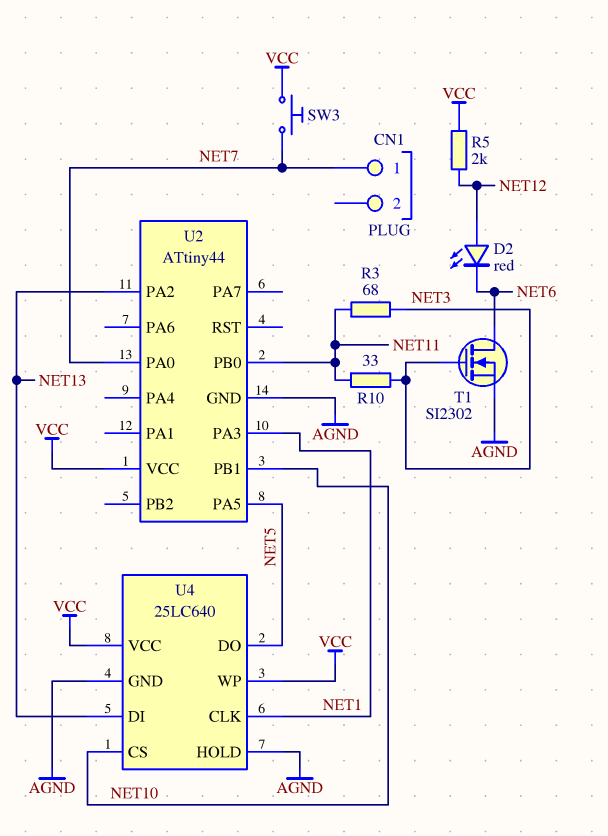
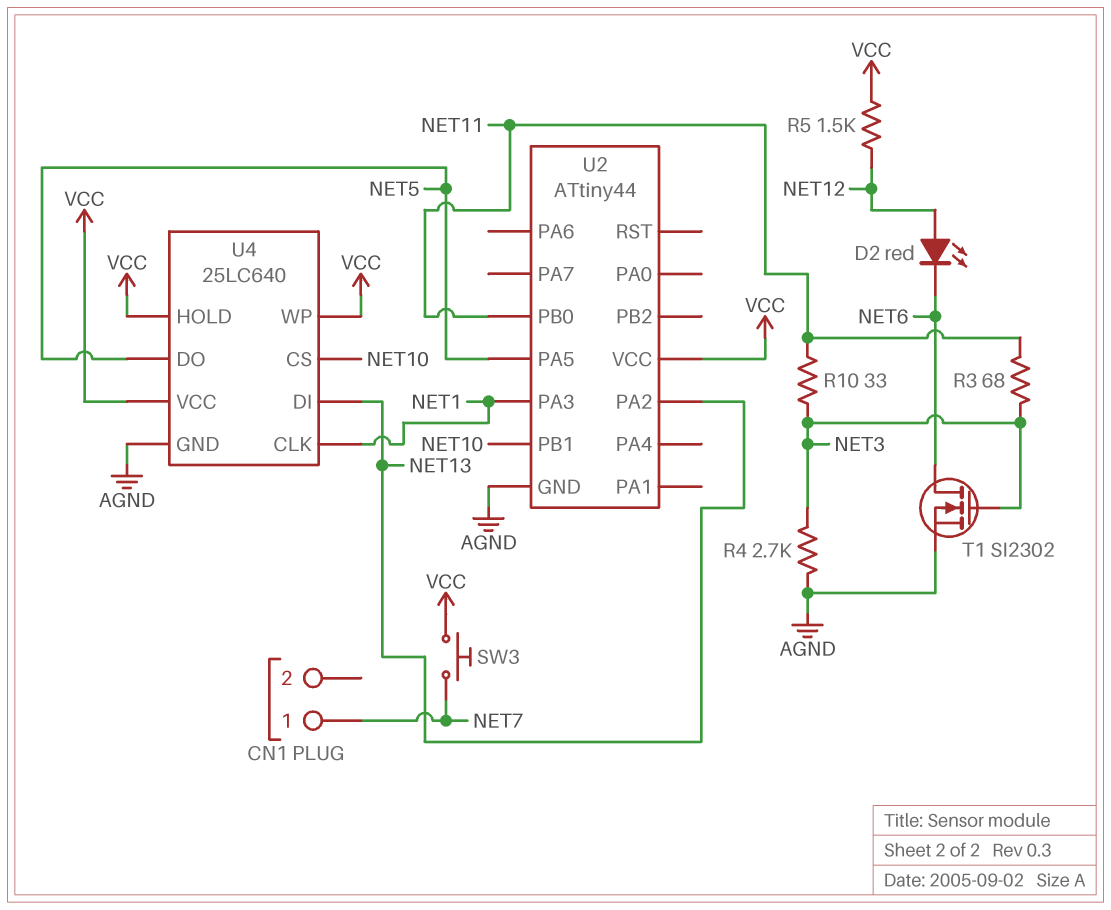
R4: none -> 2.7k (AGND, NET3)
R5: 2k (NET12, VCC) -> 1.5k (NET12, VCC)
U2 pin PA0: NET7 -> none
U4 pin HOLD: AGND -> VCC

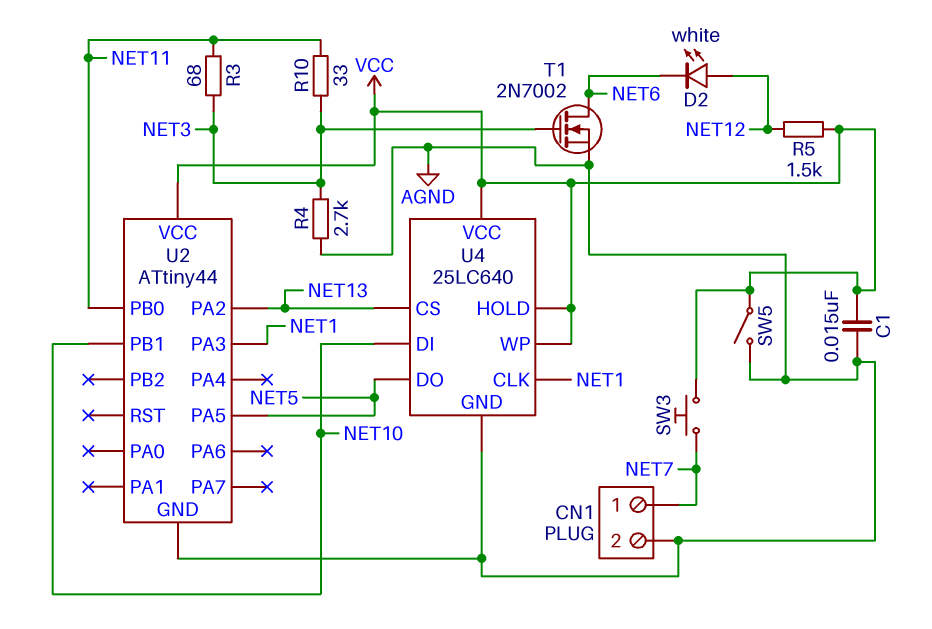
C1: none -> 15nF (AGND, VCC)
CN1 pin 2: none -> AGND
D2: LED red (A NET12, K NET6) -> LED white (A NET12, K NET6)
SW5: none -> switch (AGND, VCC)
T1: NMOS SI2302 (G NET3, D NET6, S AGND) -> NMOS 2N7002 (G NET3, D NET6, S AGND)
U4 pin CS: NET10 -> NET13
U4 pin DI: NET13 -> NET10

